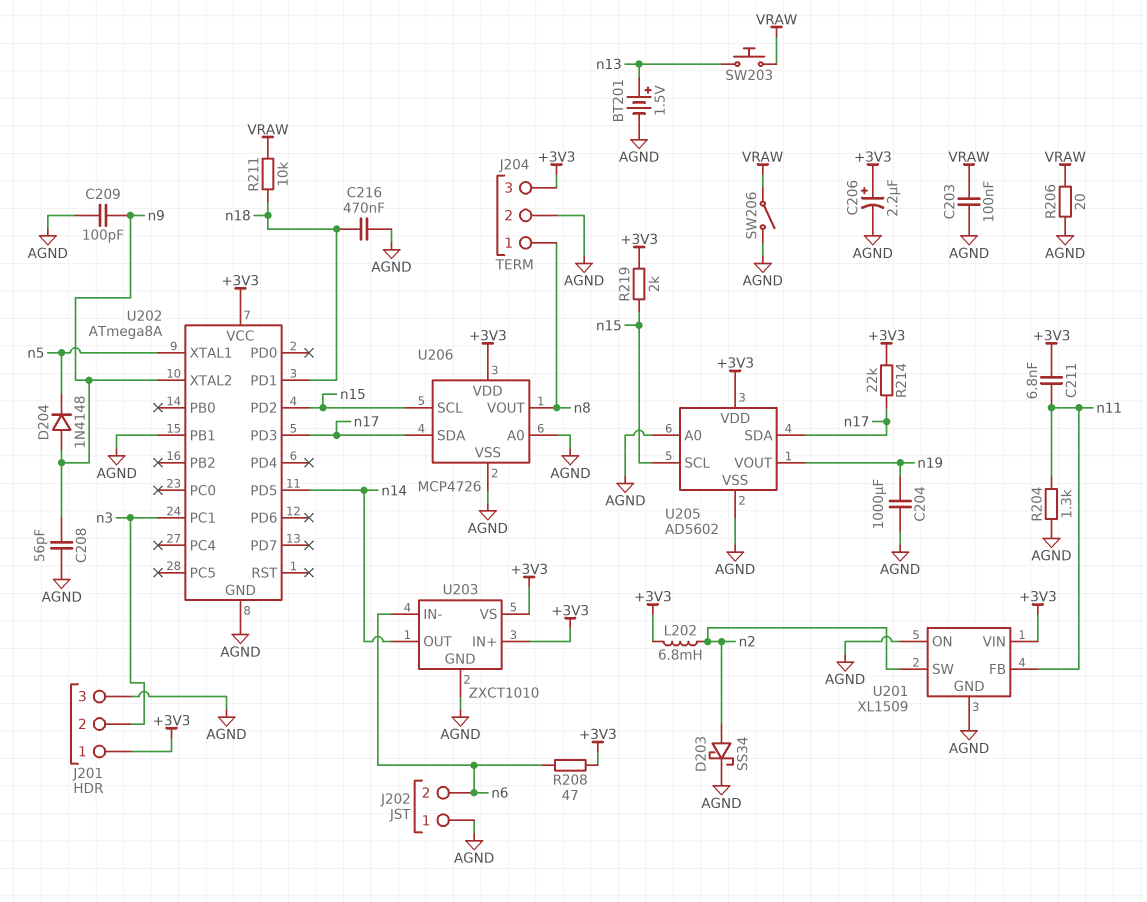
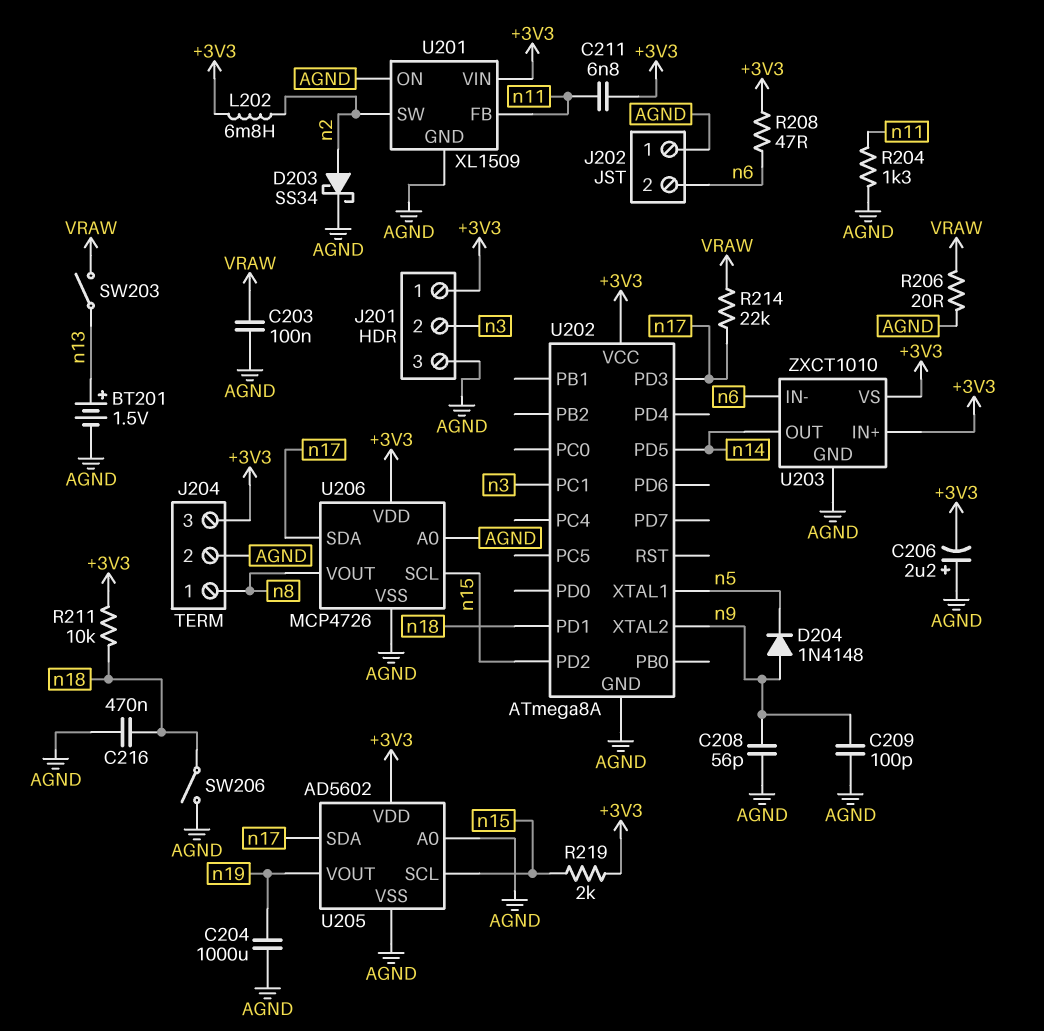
C206: 2.2uF (plus +3V3, minus AGND) -> 2.2uF (plus AGND, minus +3V3)
R211: 10k (VRAW, n18) -> 10k (+3V3, n18)
R214: 22k (+3V3, n17) -> 22k (VRAW, n17)
SW203: button (VRAW, n13) -> switch (VRAW, n13)
SW206: switch (AGND, VRAW) -> switch (AGND, n18)
U202 pin PB1: AGND -> none

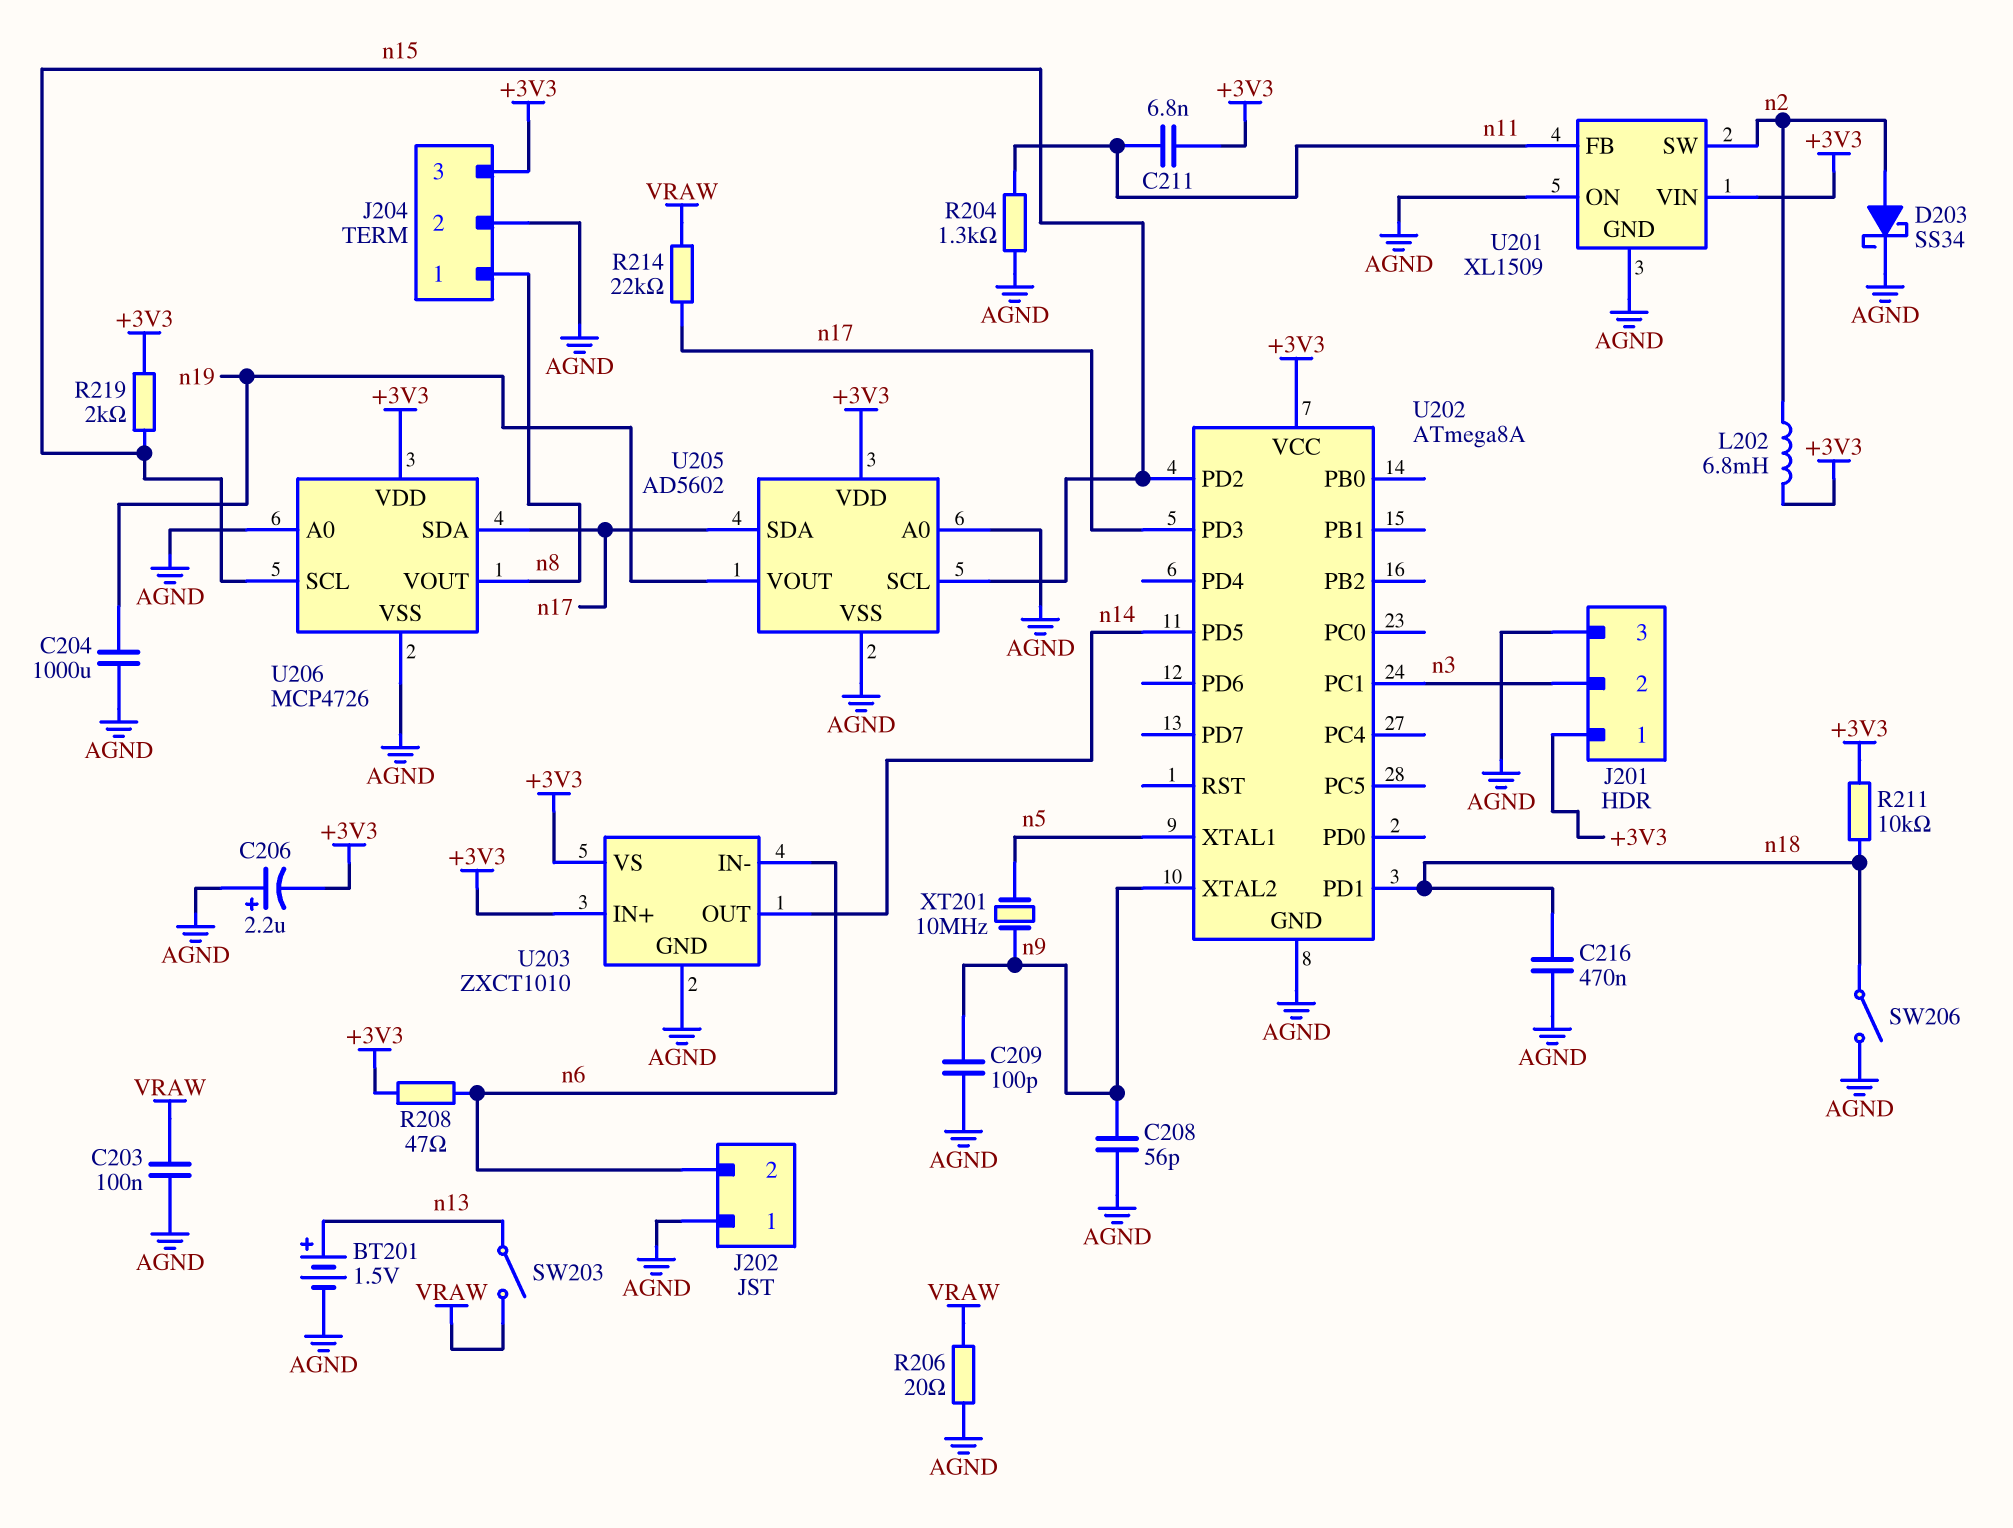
D204: diode 1N4148 (A n9, K n5) -> none
XT201: none -> 10MHz (n5, n9)

